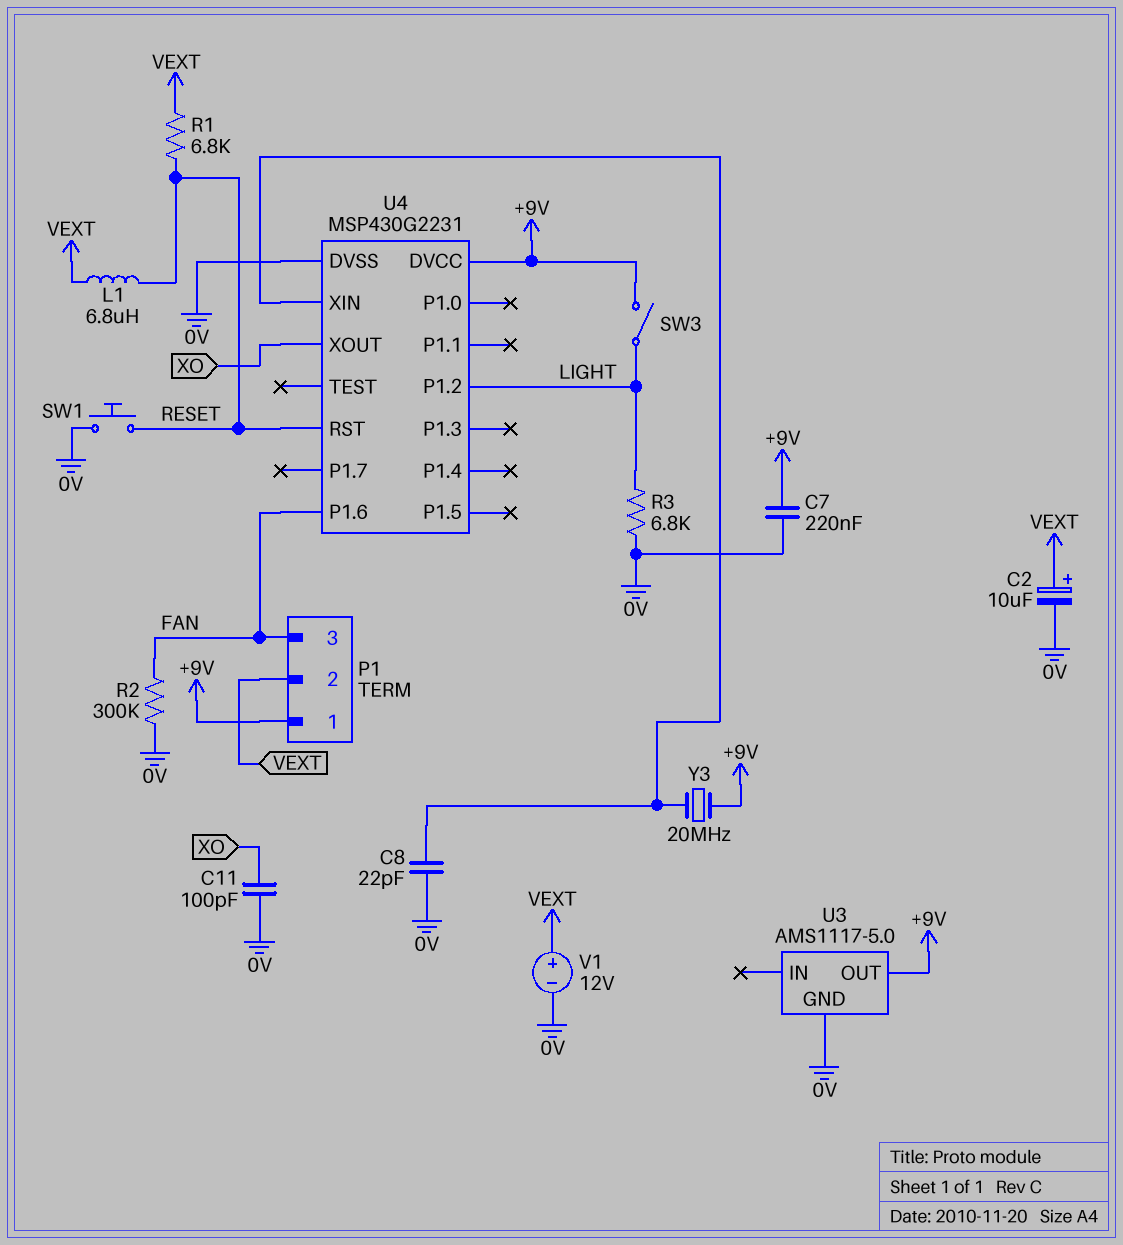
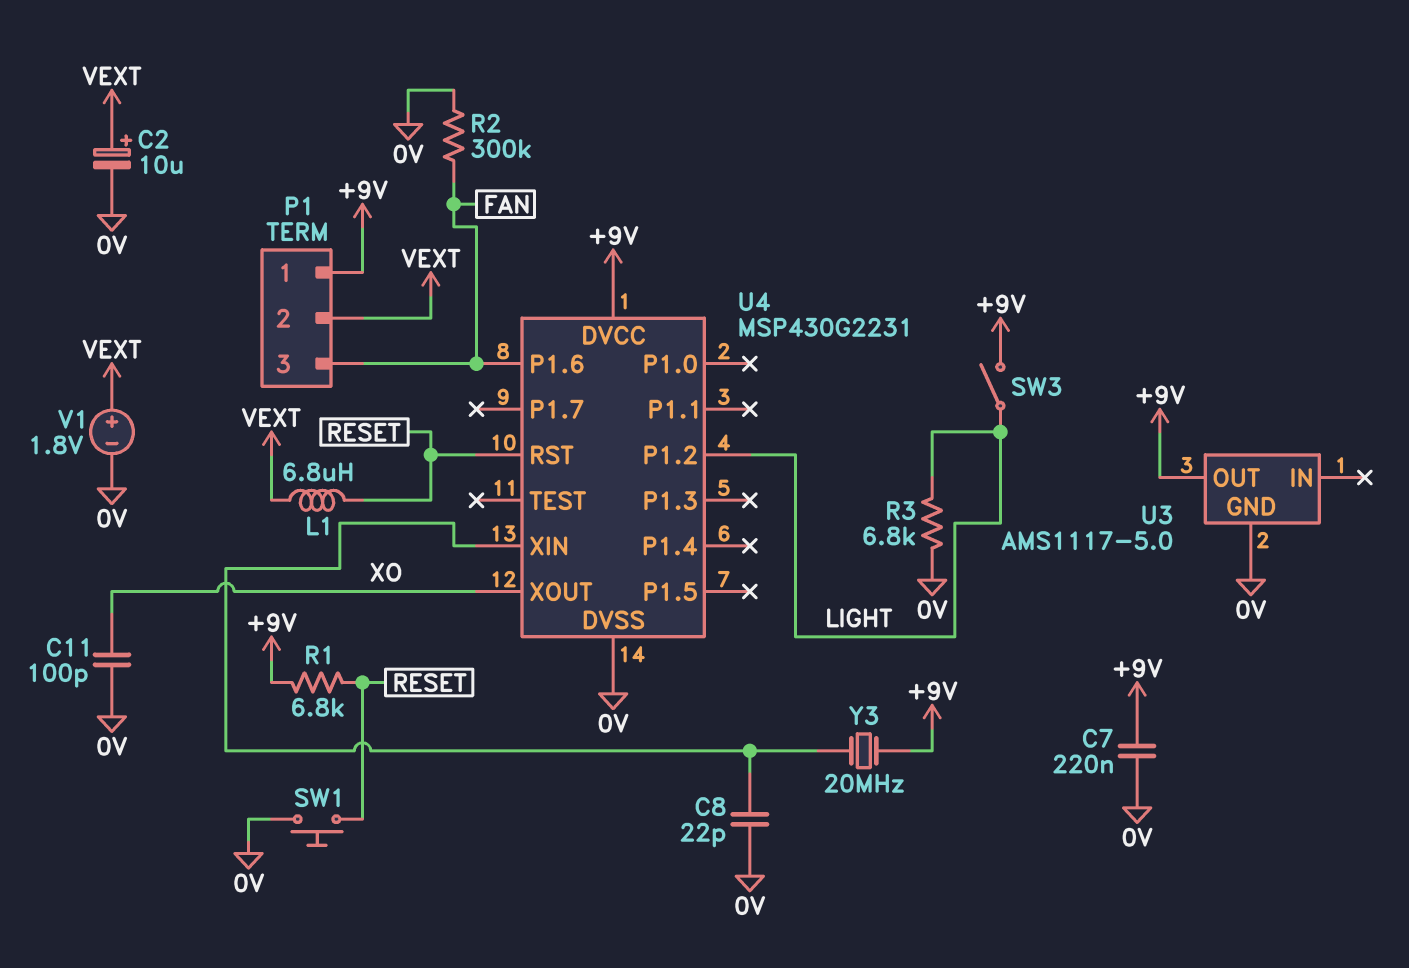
R1: 6.8k (RESET, VEXT) -> 6.8k (+9V, RESET)
V1: 12V (plus VEXT, minus 0V) -> 1.8V (plus VEXT, minus 0V)

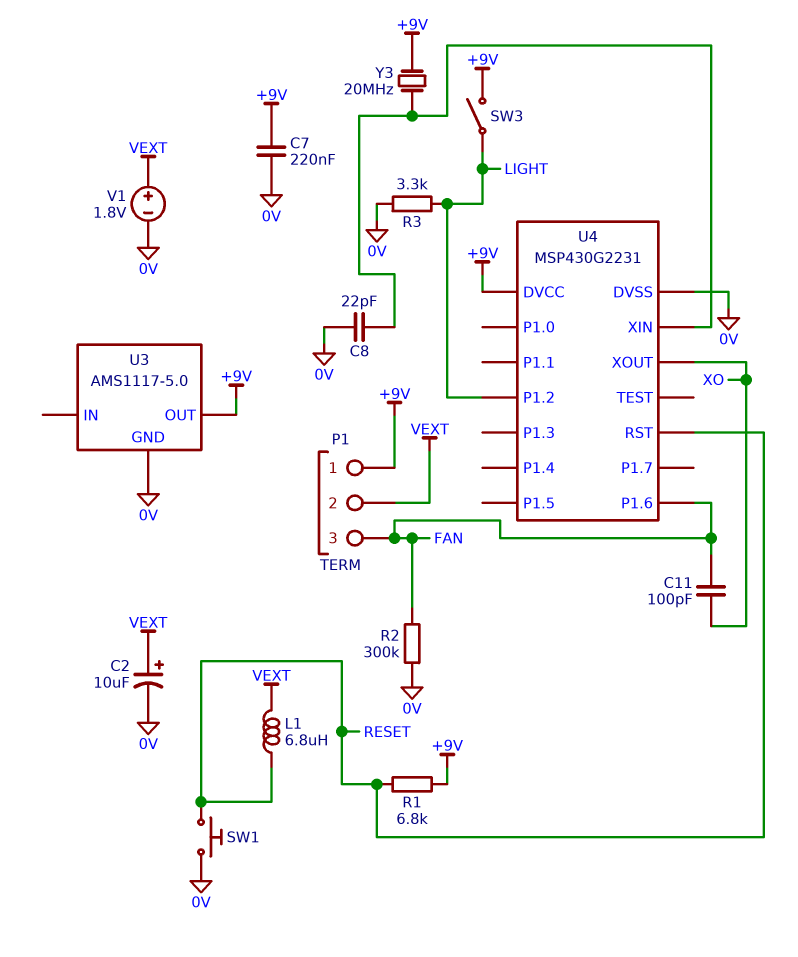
C11: 100pF (0V, XO) -> 100pF (FAN, XO)
R3: 6.8k (0V, LIGHT) -> 3.3k (0V, LIGHT)

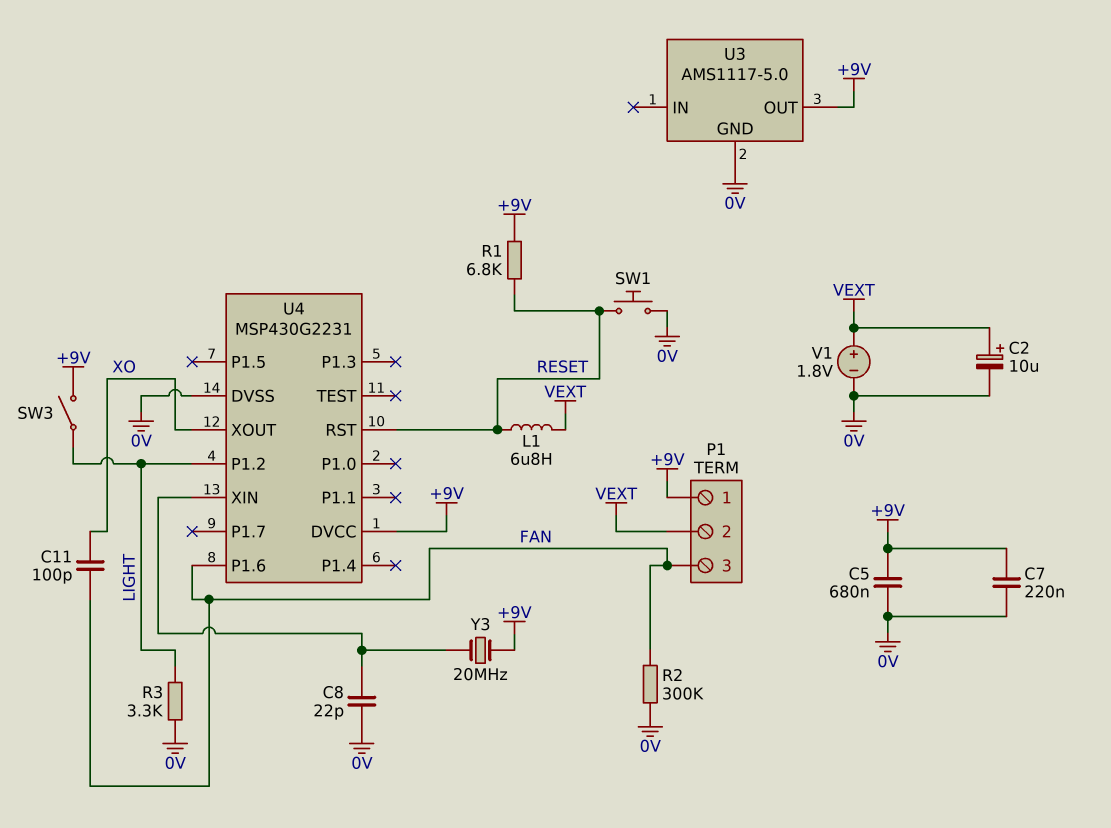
C5: none -> 680nF (+9V, 0V)

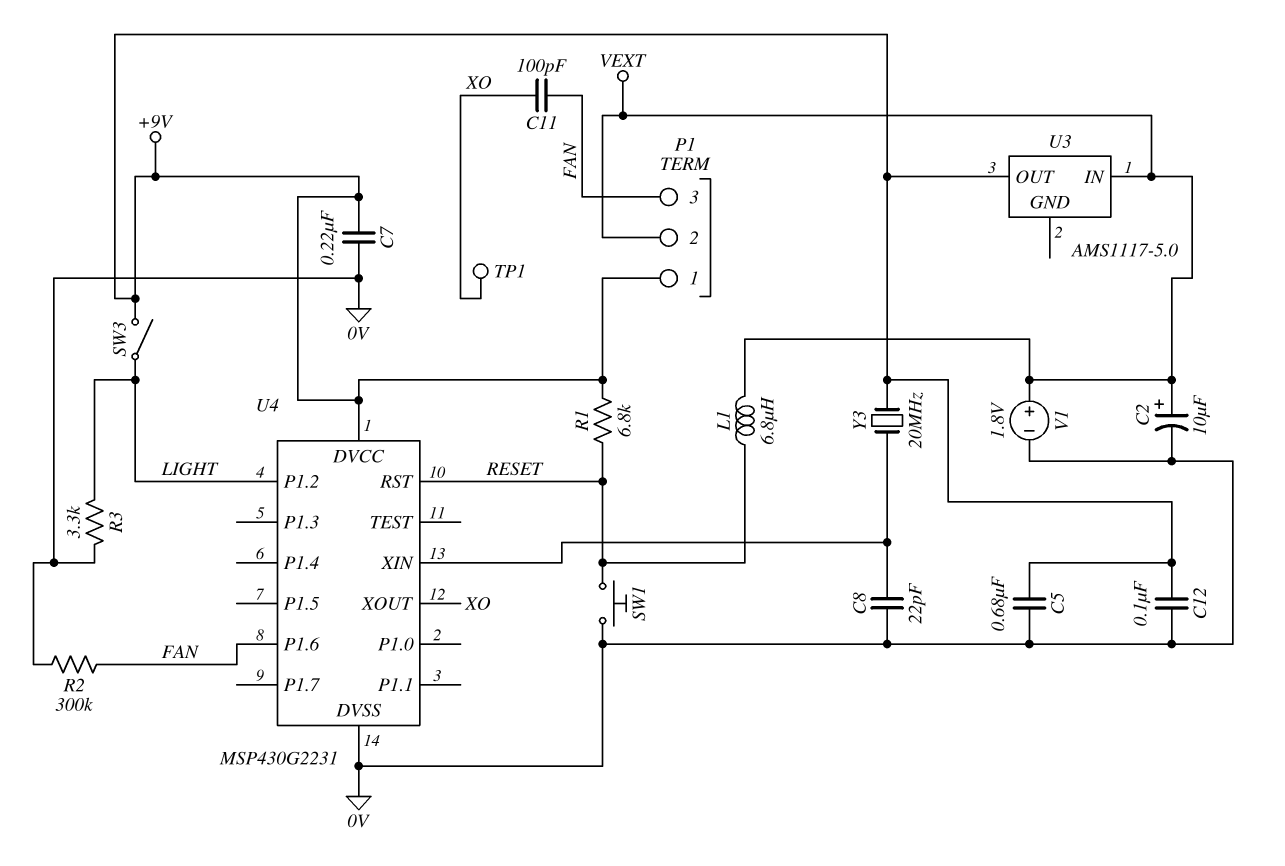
C12: none -> 100nF (+9V, 0V)
TP1: none -> test point (XO)
U3 pin GND: 0V -> none
U3 pin IN: none -> VEXT

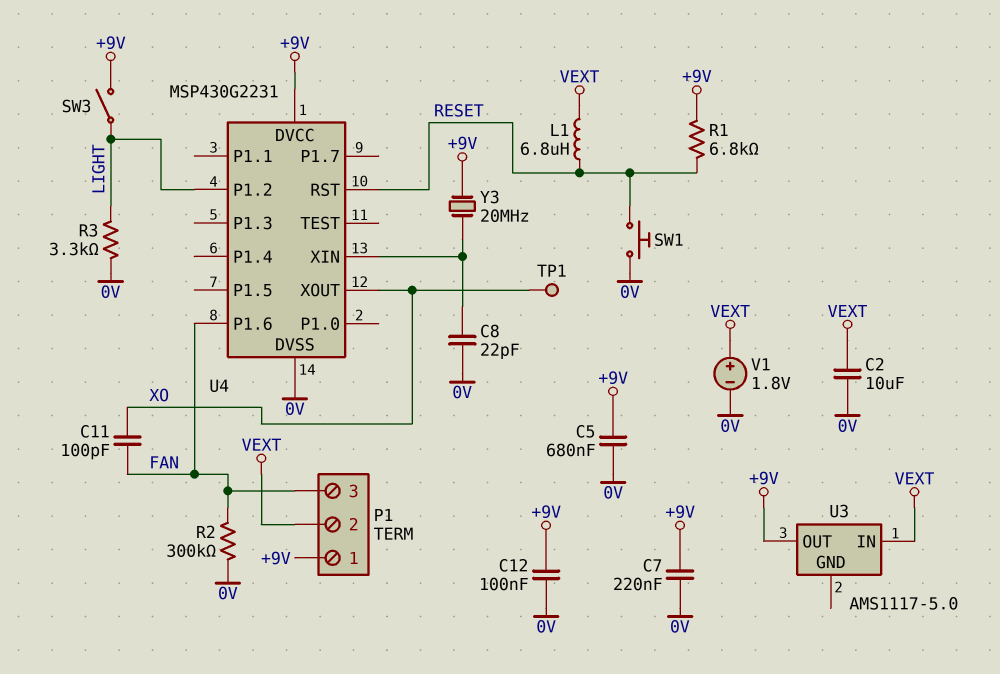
C2: 10uF (plus VEXT, minus 0V) -> 10uF (0V, VEXT)

